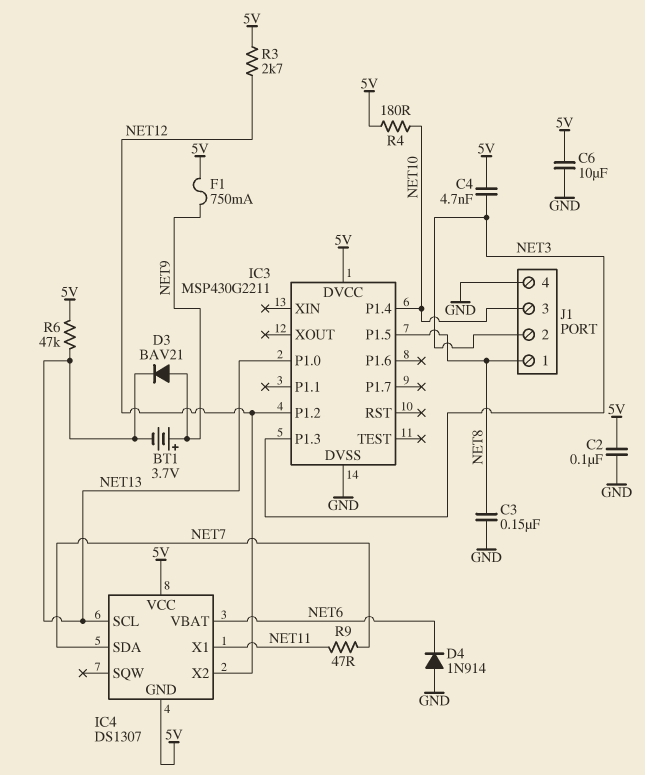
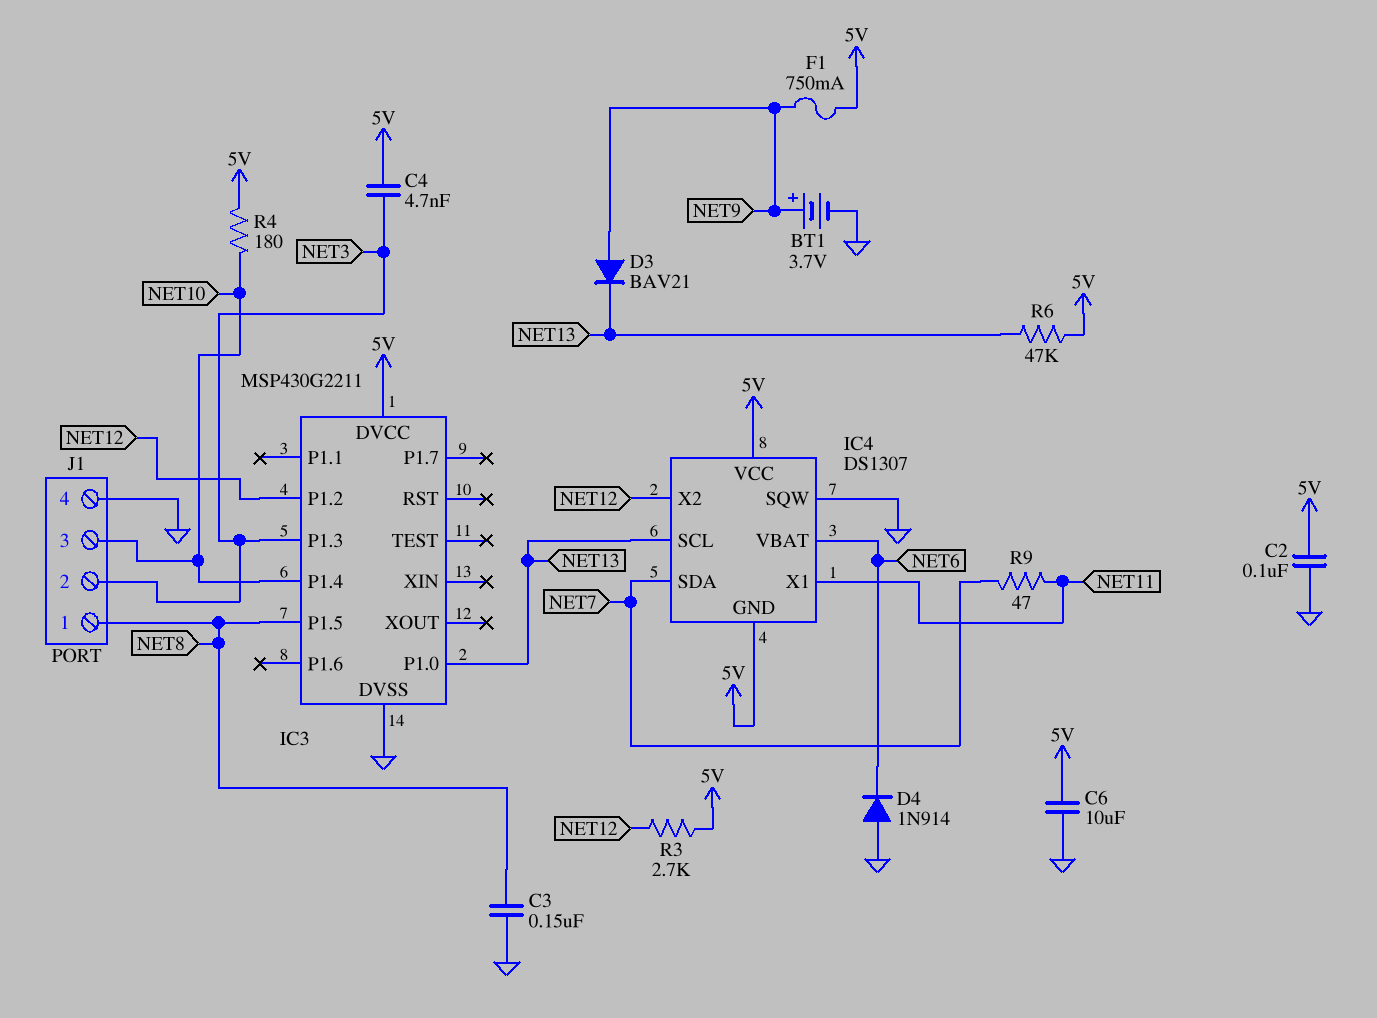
BT1: 3.7V (plus NET9, minus NET13) -> 3.7V (plus NET9, minus GND)
IC4 pin SQW: none -> GND

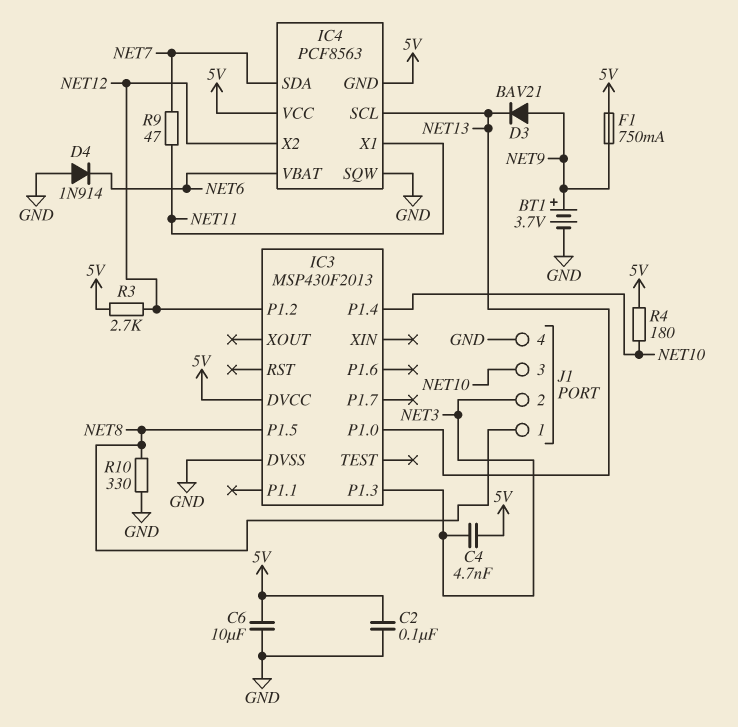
C3: 150nF (GND, NET8) -> none
IC3: MSP430G2211 -> MSP430F2013
IC4: DS1307 -> PCF8563
R6: 47k (5V, NET13) -> none
R10: none -> 330 (GND, NET8)

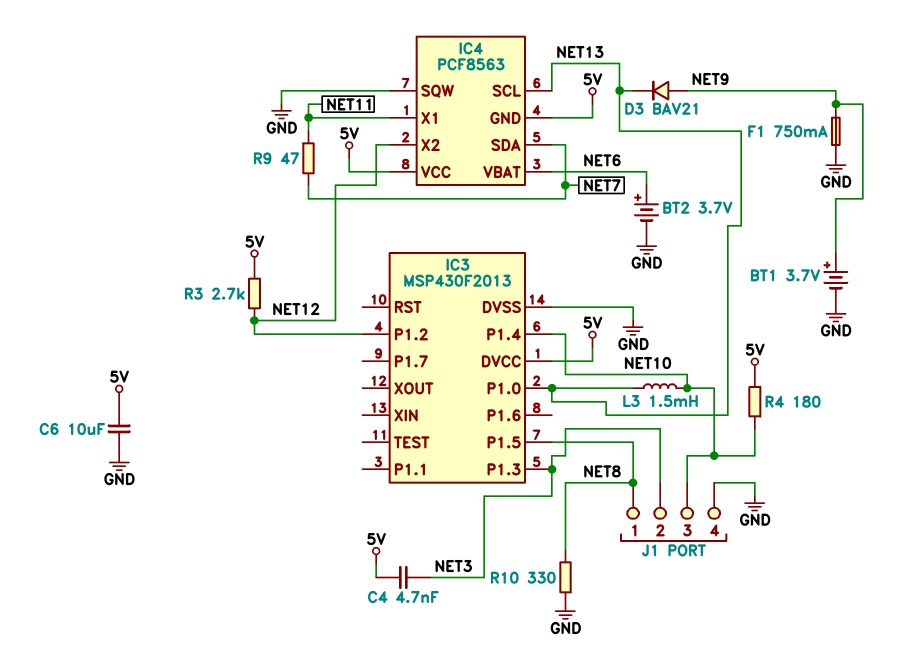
BT2: none -> 3.7V (plus NET6, minus GND)
C2: 100nF (5V, GND) -> none
D4: diode 1N914 (A GND, K NET6) -> none
F1: 750mA (5V, NET9) -> 750mA (GND, NET9)
L3: none -> 1.5mH (NET10, NET13)

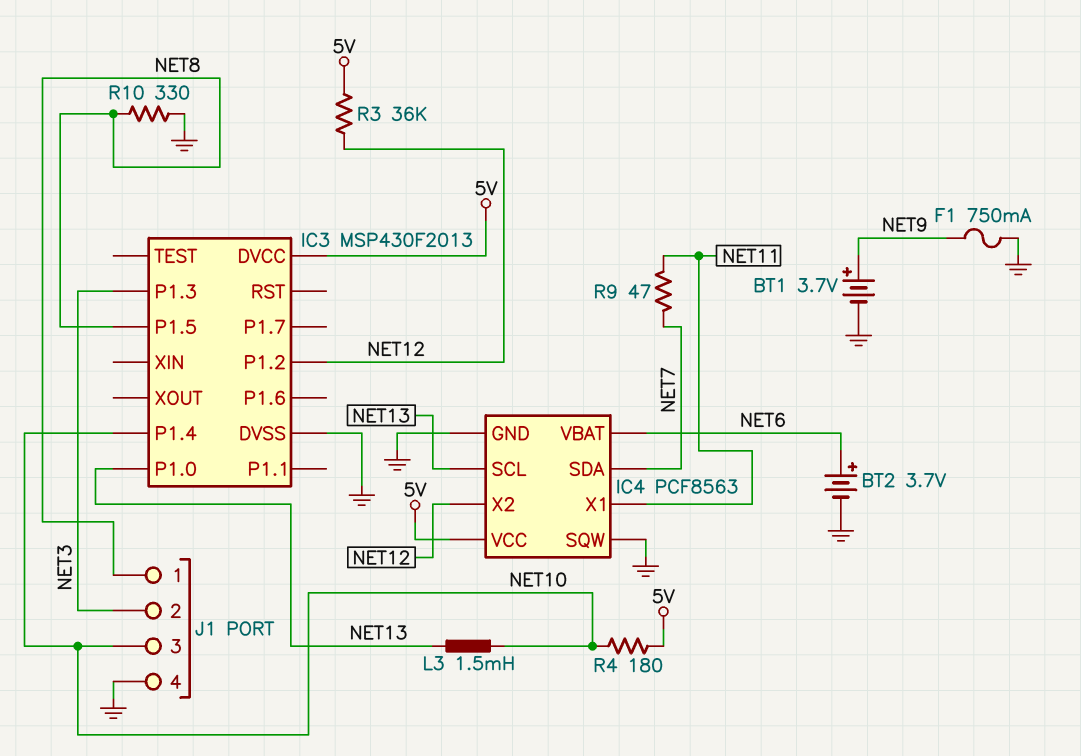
C4: 4.7nF (5V, NET3) -> none
C6: 10uF (5V, GND) -> none
D3: diode BAV21 (A NET9, K NET13) -> none
IC4 pin GND: 5V -> GND
R3: 2.7k (5V, NET12) -> 36k (5V, NET12)

